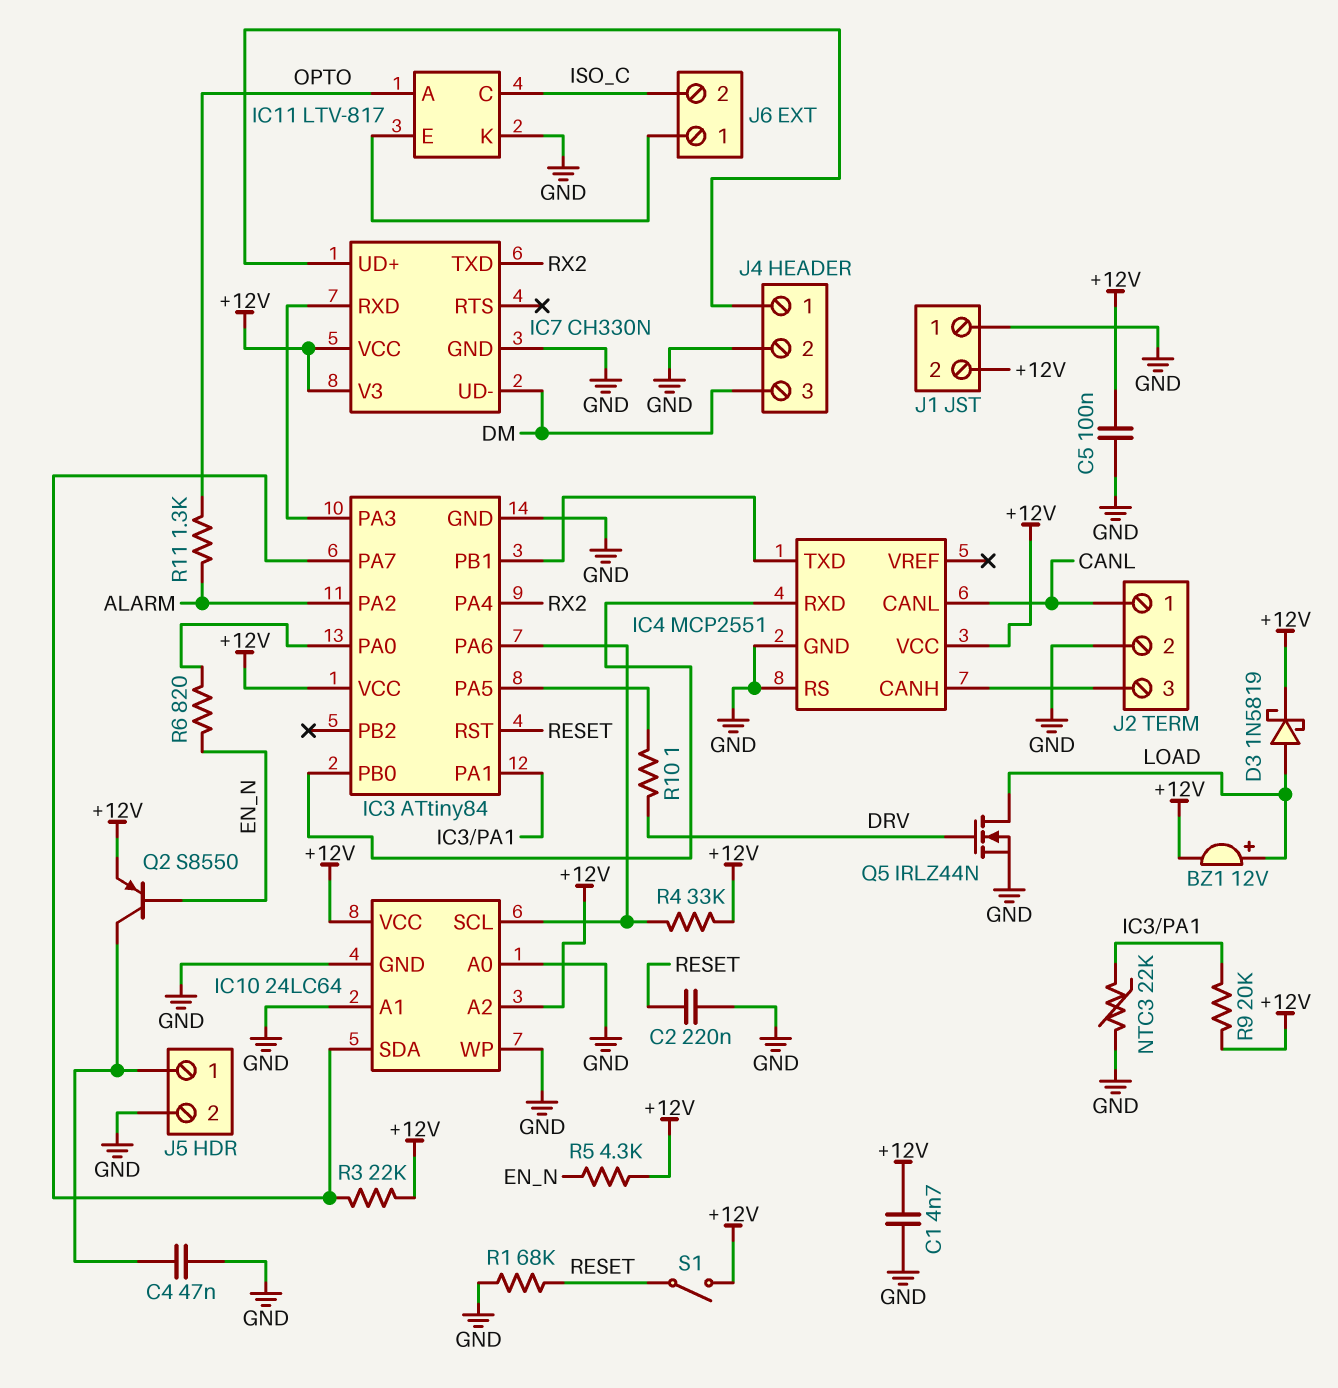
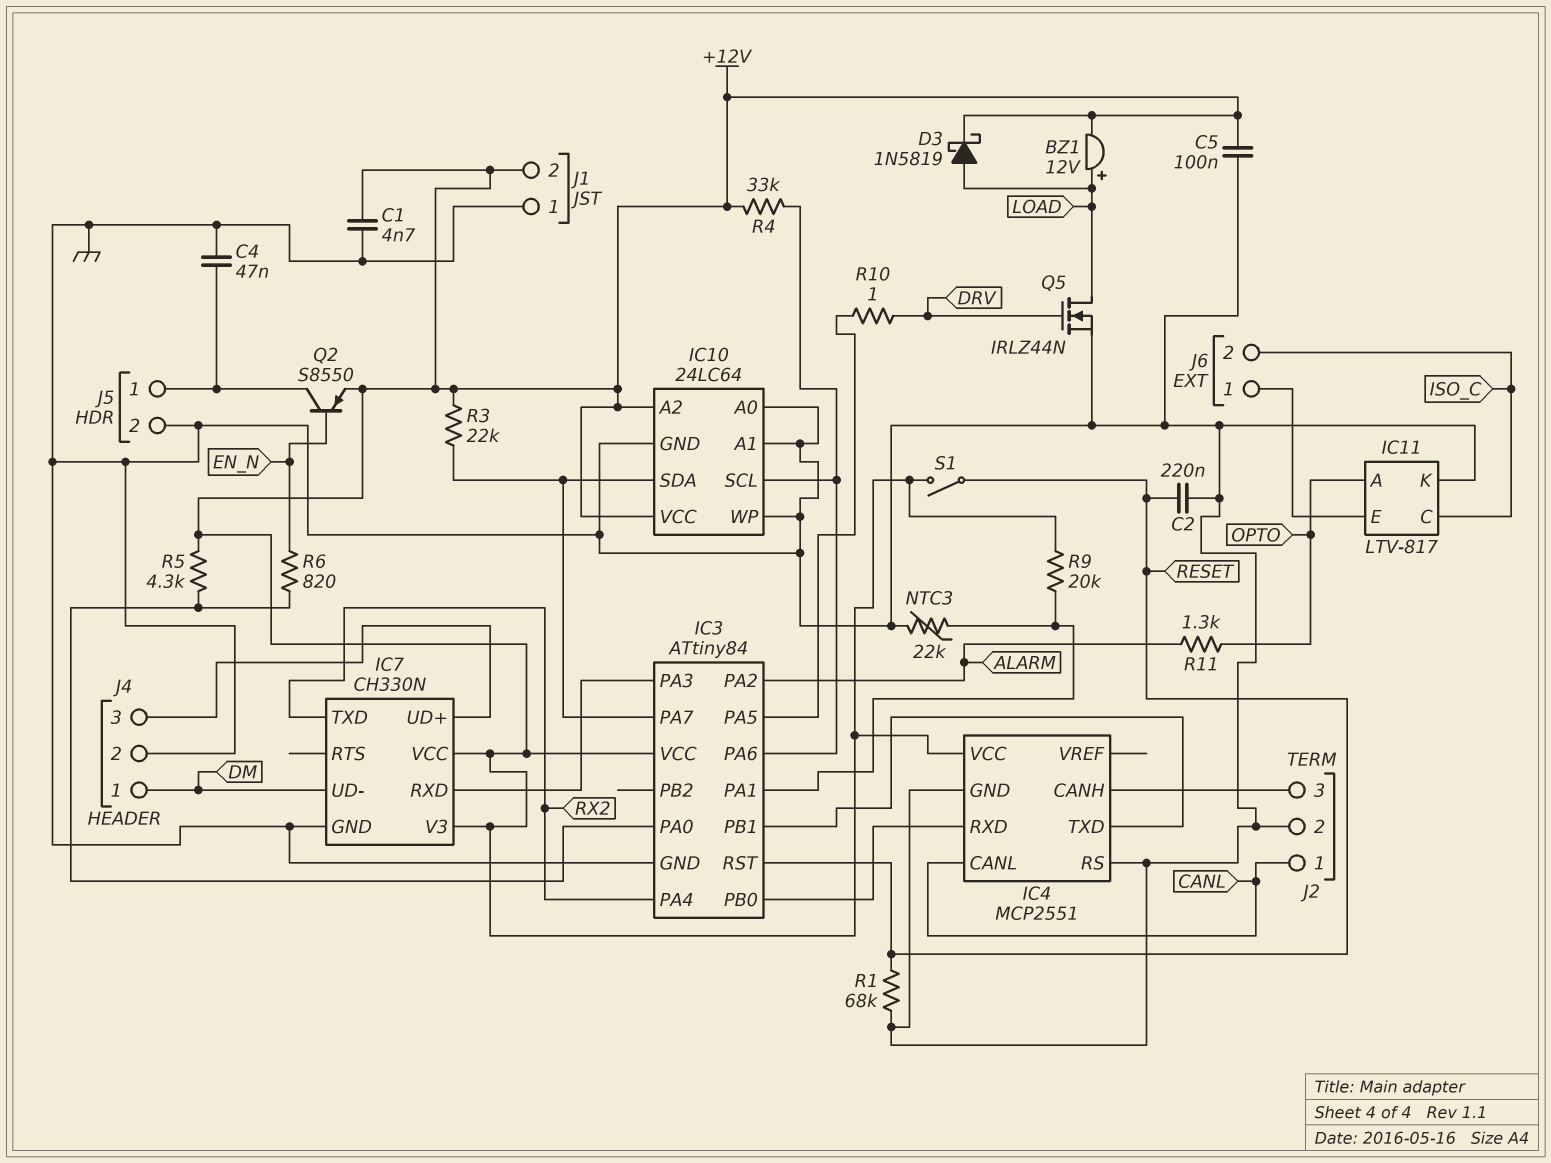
J4 pin 1: IC7/UD+ -> DM
J4 pin 3: DM -> IC7/UD+
R5: 4.3k (+12V, EN_N) -> 4.3k (+12V, IC3/PA0)

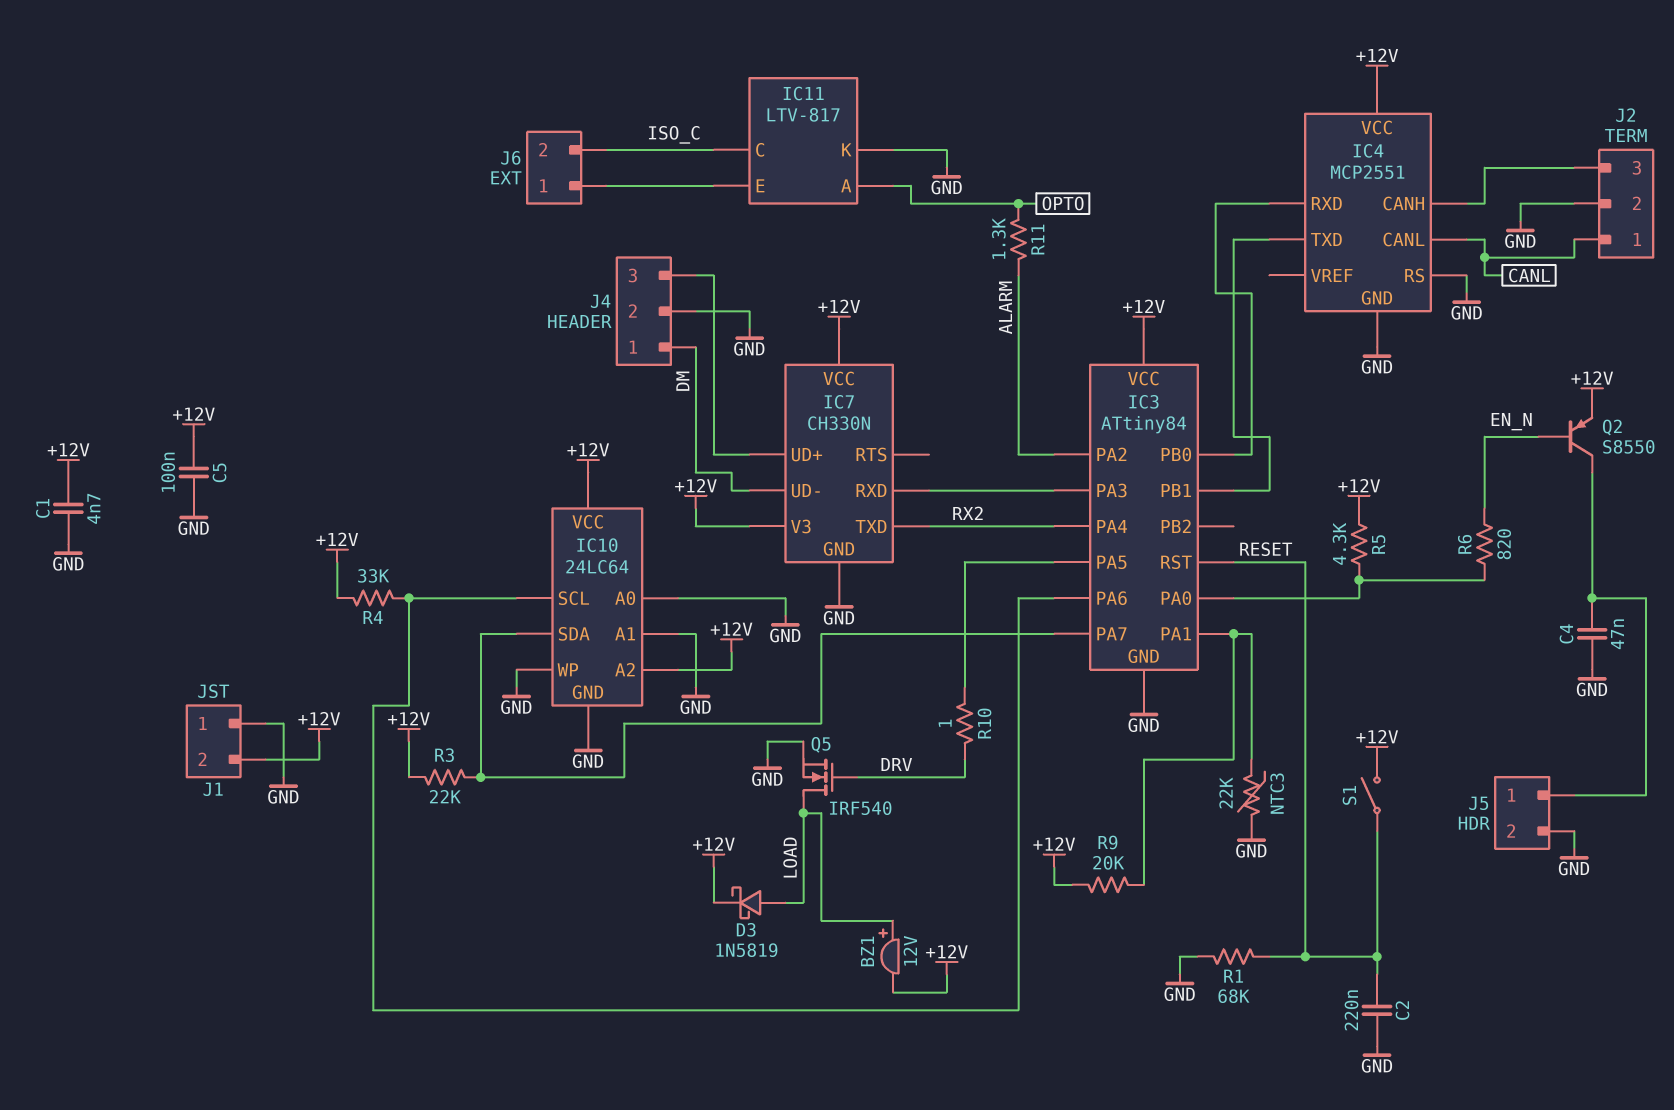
Q5: NMOS IRLZ44N (G DRV, D LOAD, S GND) -> NMOS IRF540 (G DRV, D LOAD, S GND)

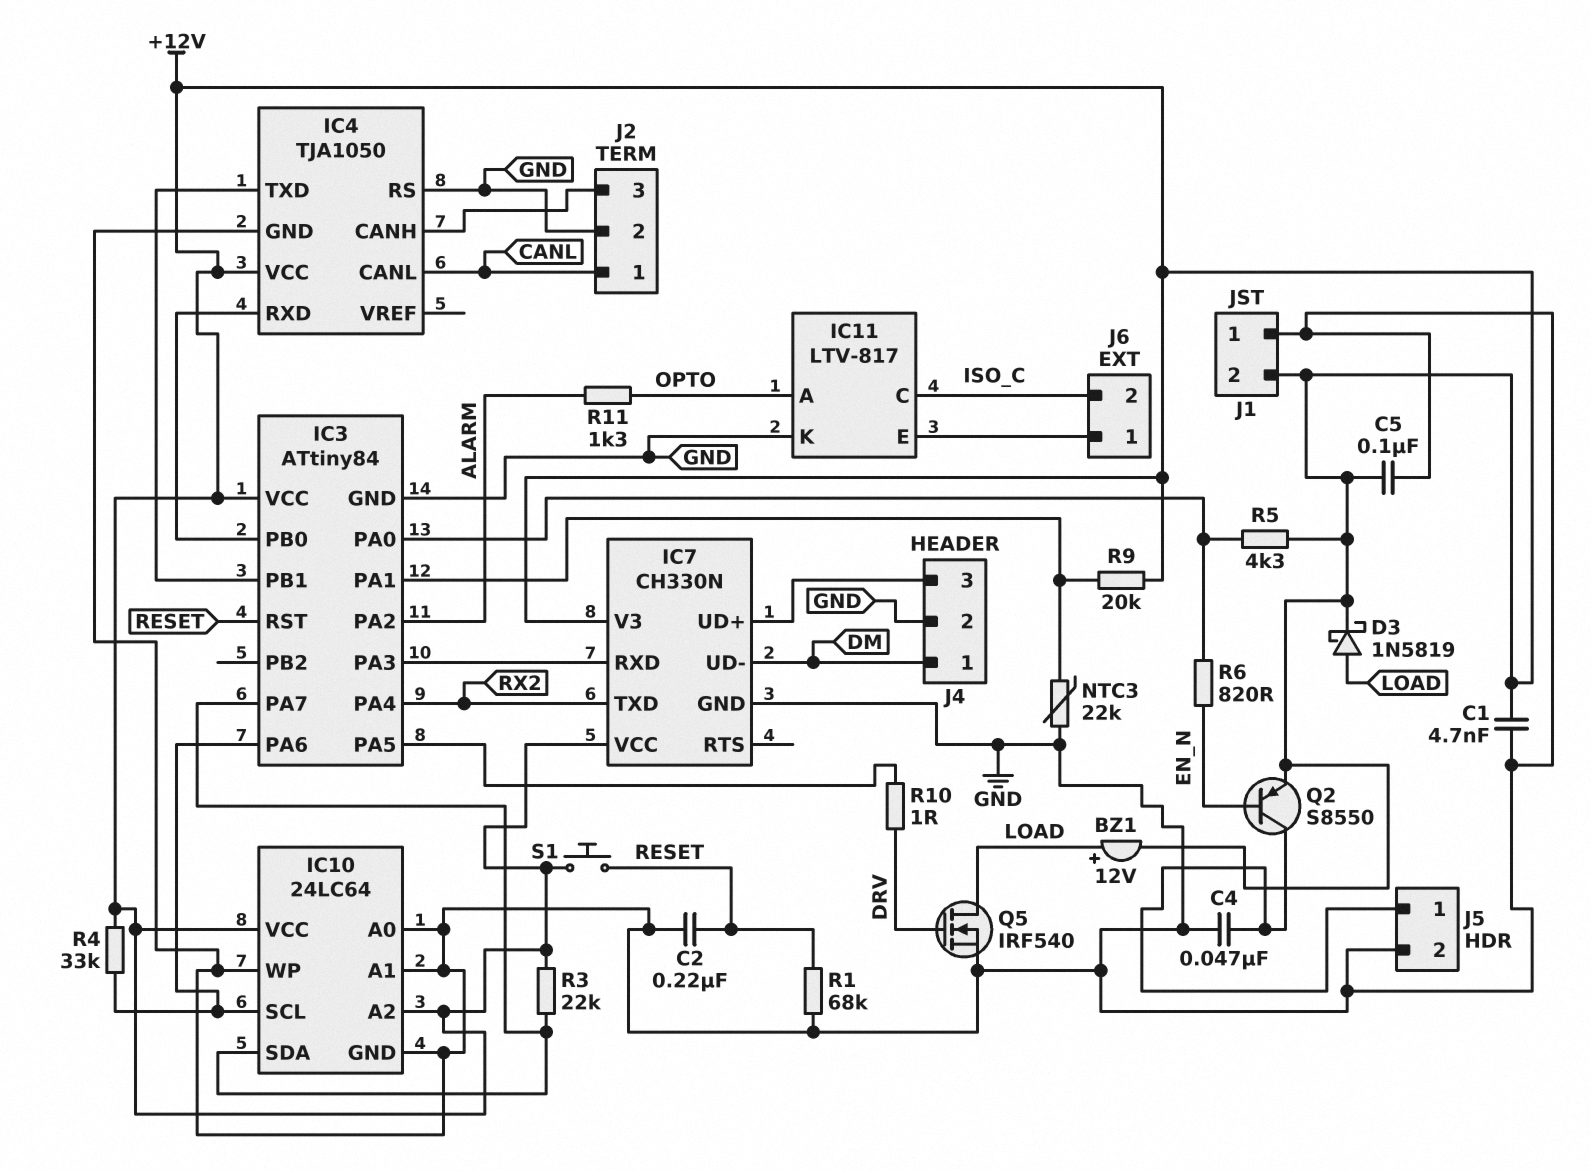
IC4: MCP2551 -> TJA1050
S1: switch (+12V, RESET) -> button (+12V, RESET)

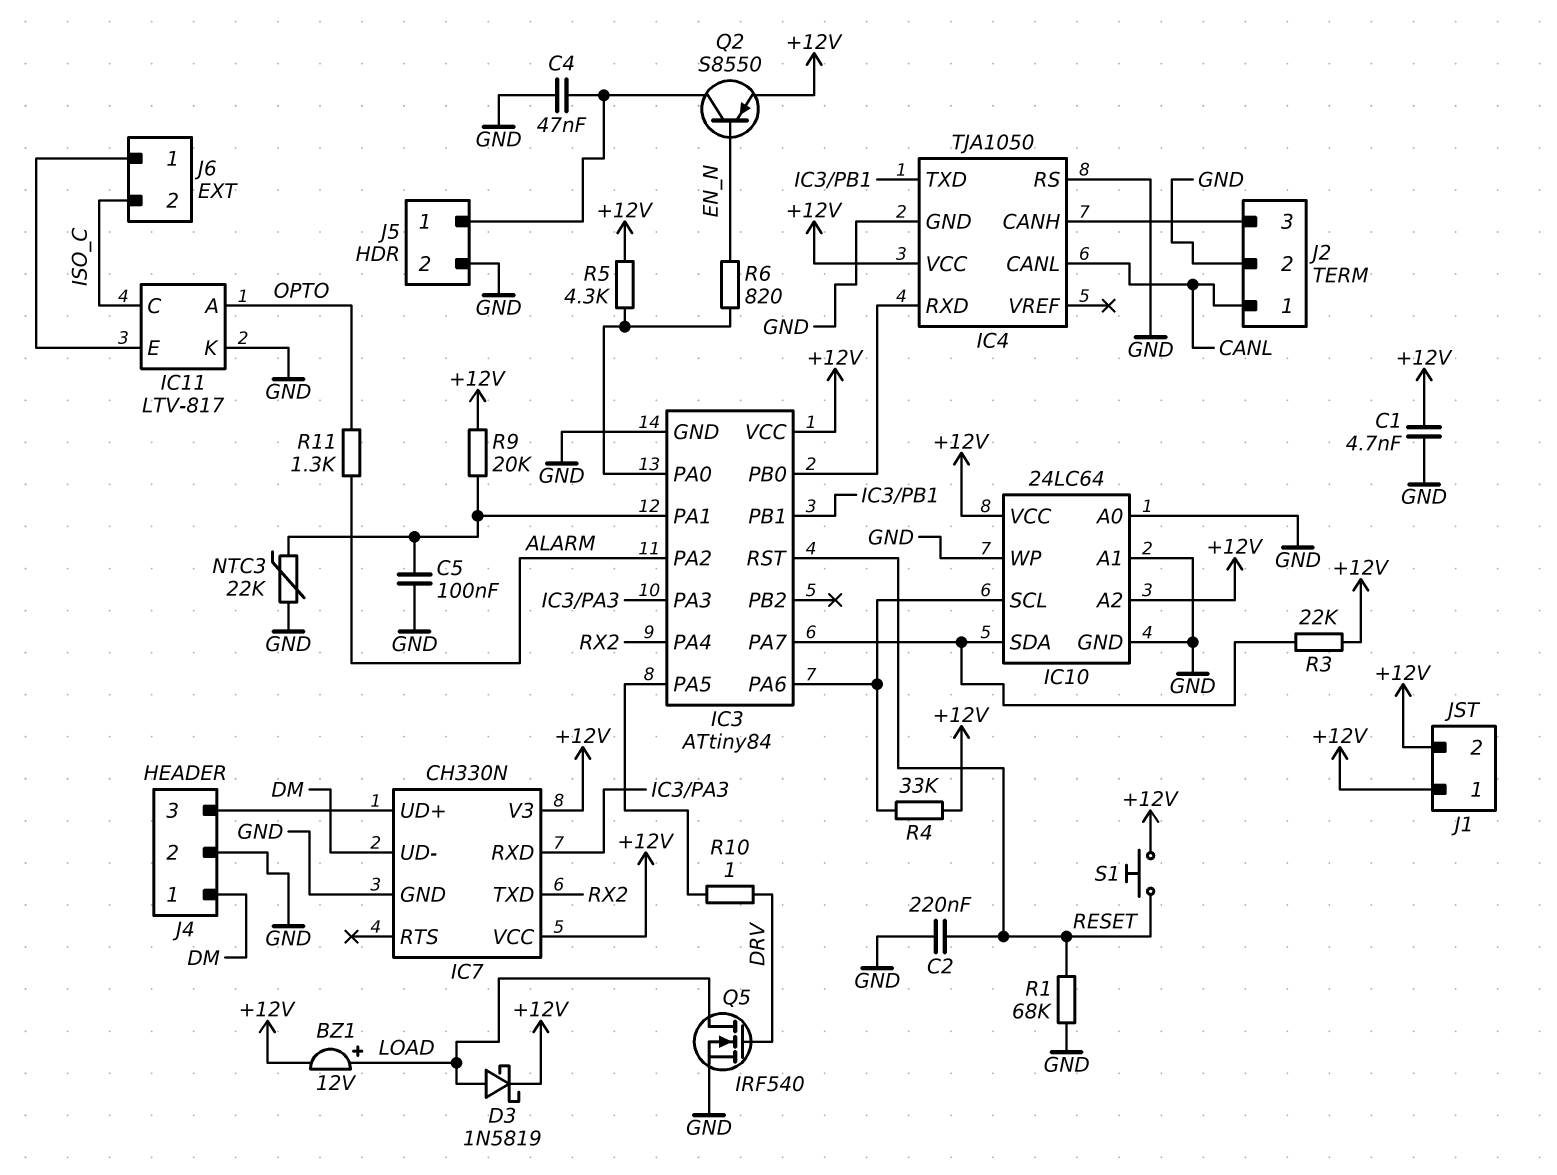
C5: 100nF (+12V, GND) -> 100nF (GND, IC3/PA1)
J1 pin 1: GND -> +12V

